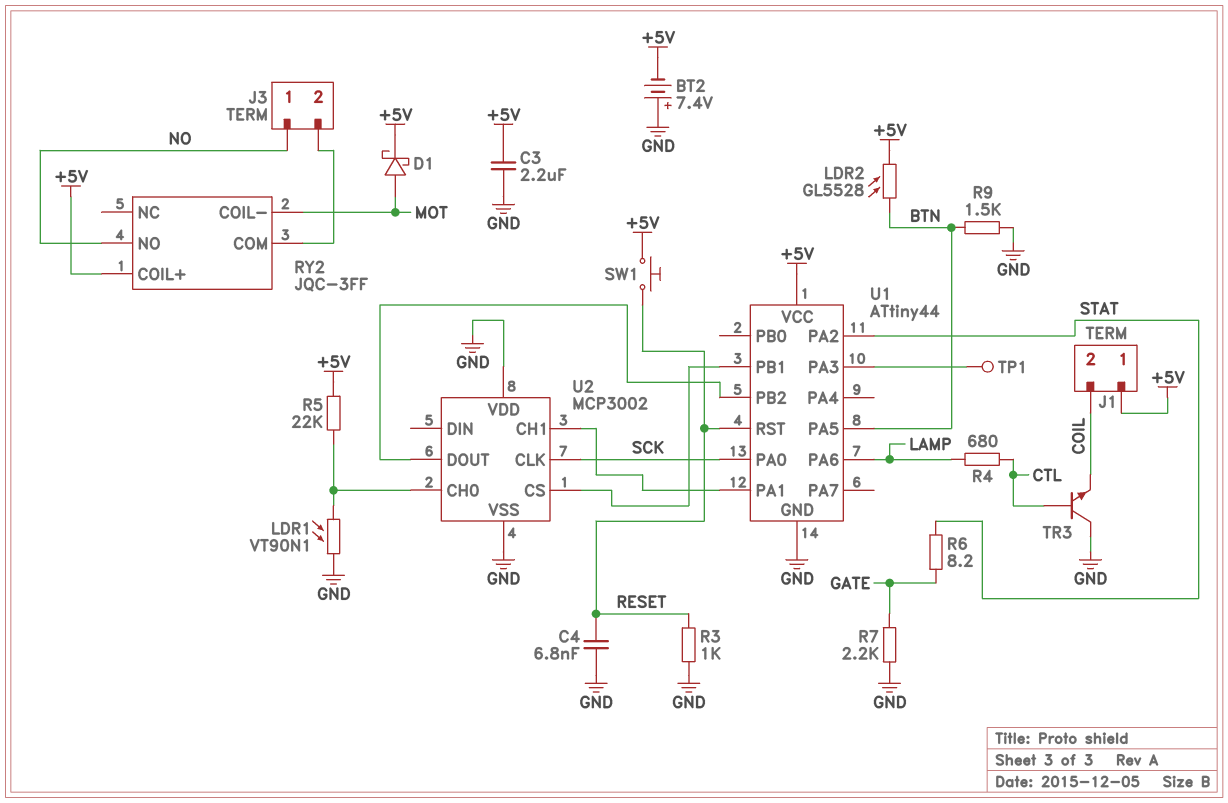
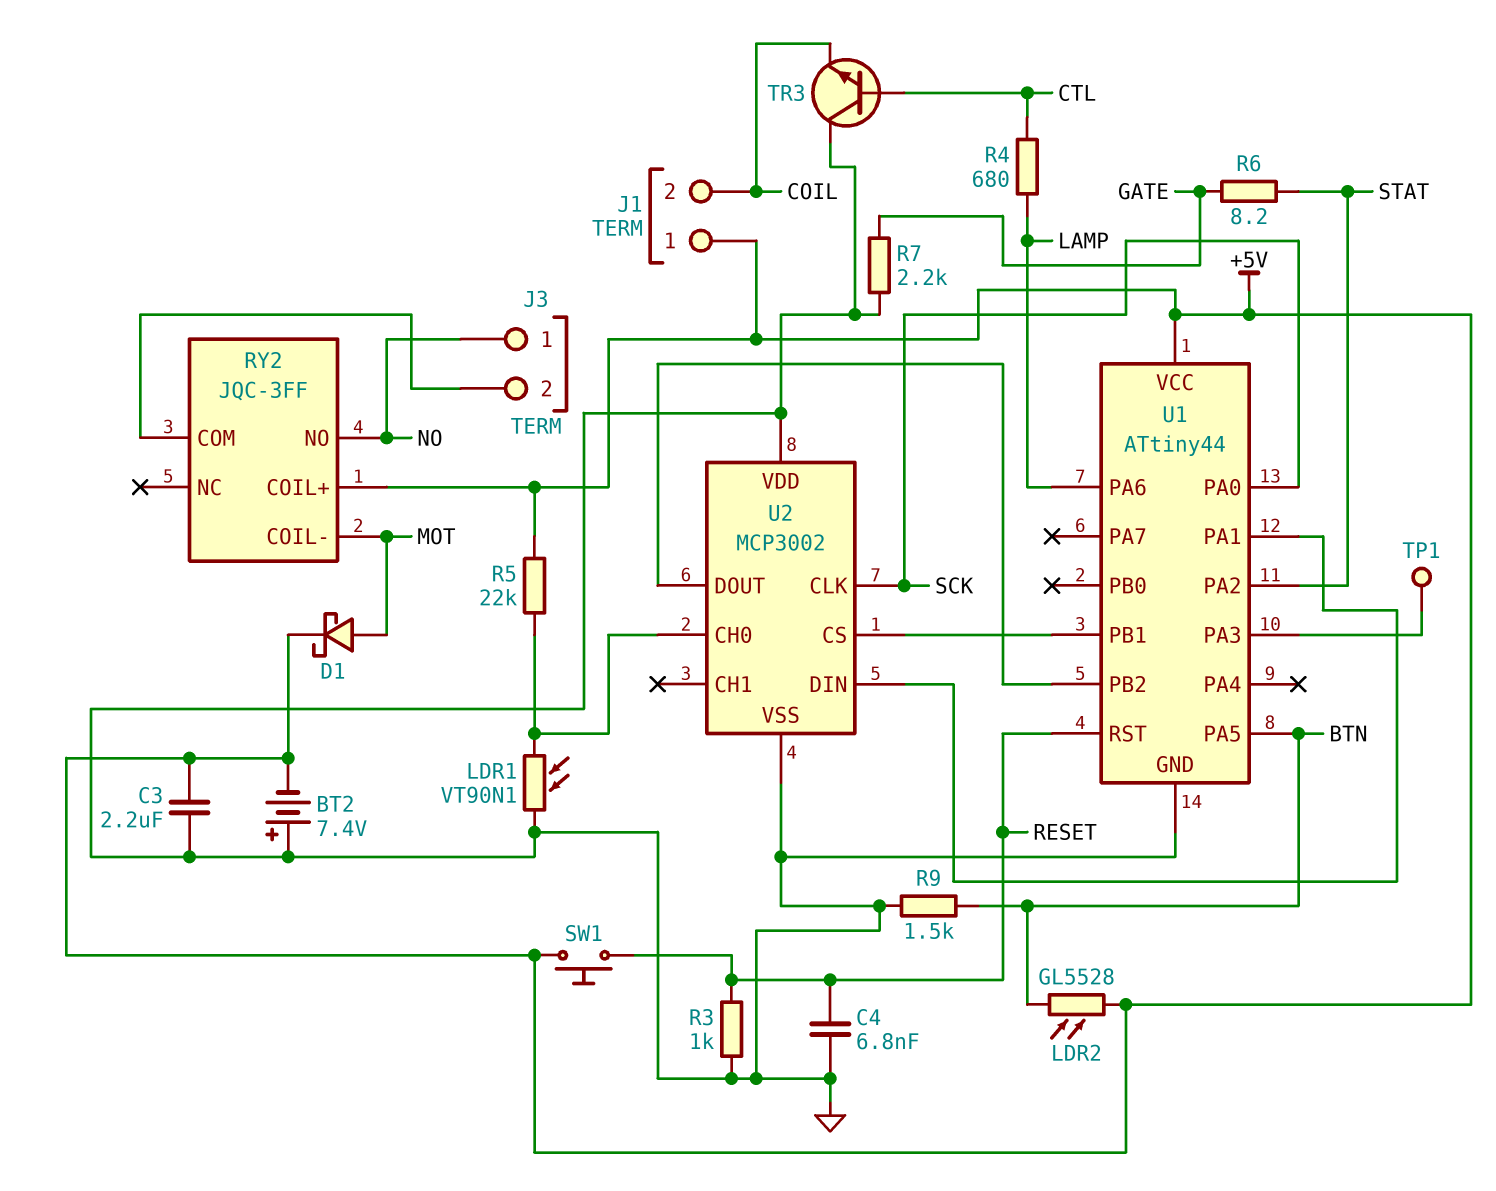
U2 pin CH1: U1/PA1 -> none
U2 pin DIN: none -> U1/PA1

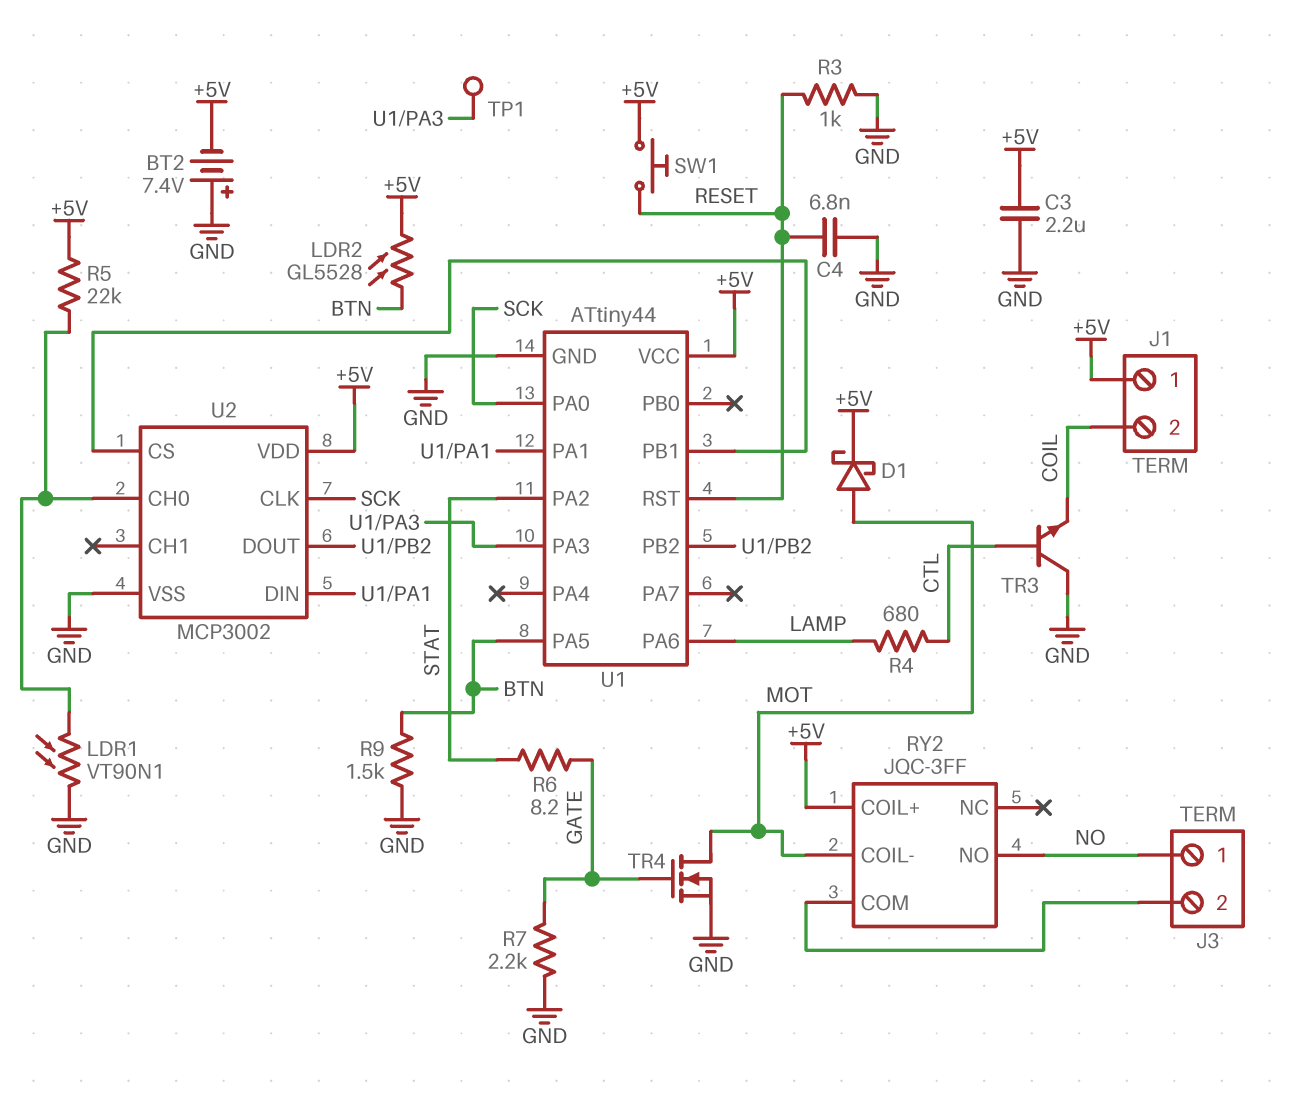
TR4: none -> NMOS (G GATE, D MOT, S GND)
U2 pin VDD: GND -> +5V

